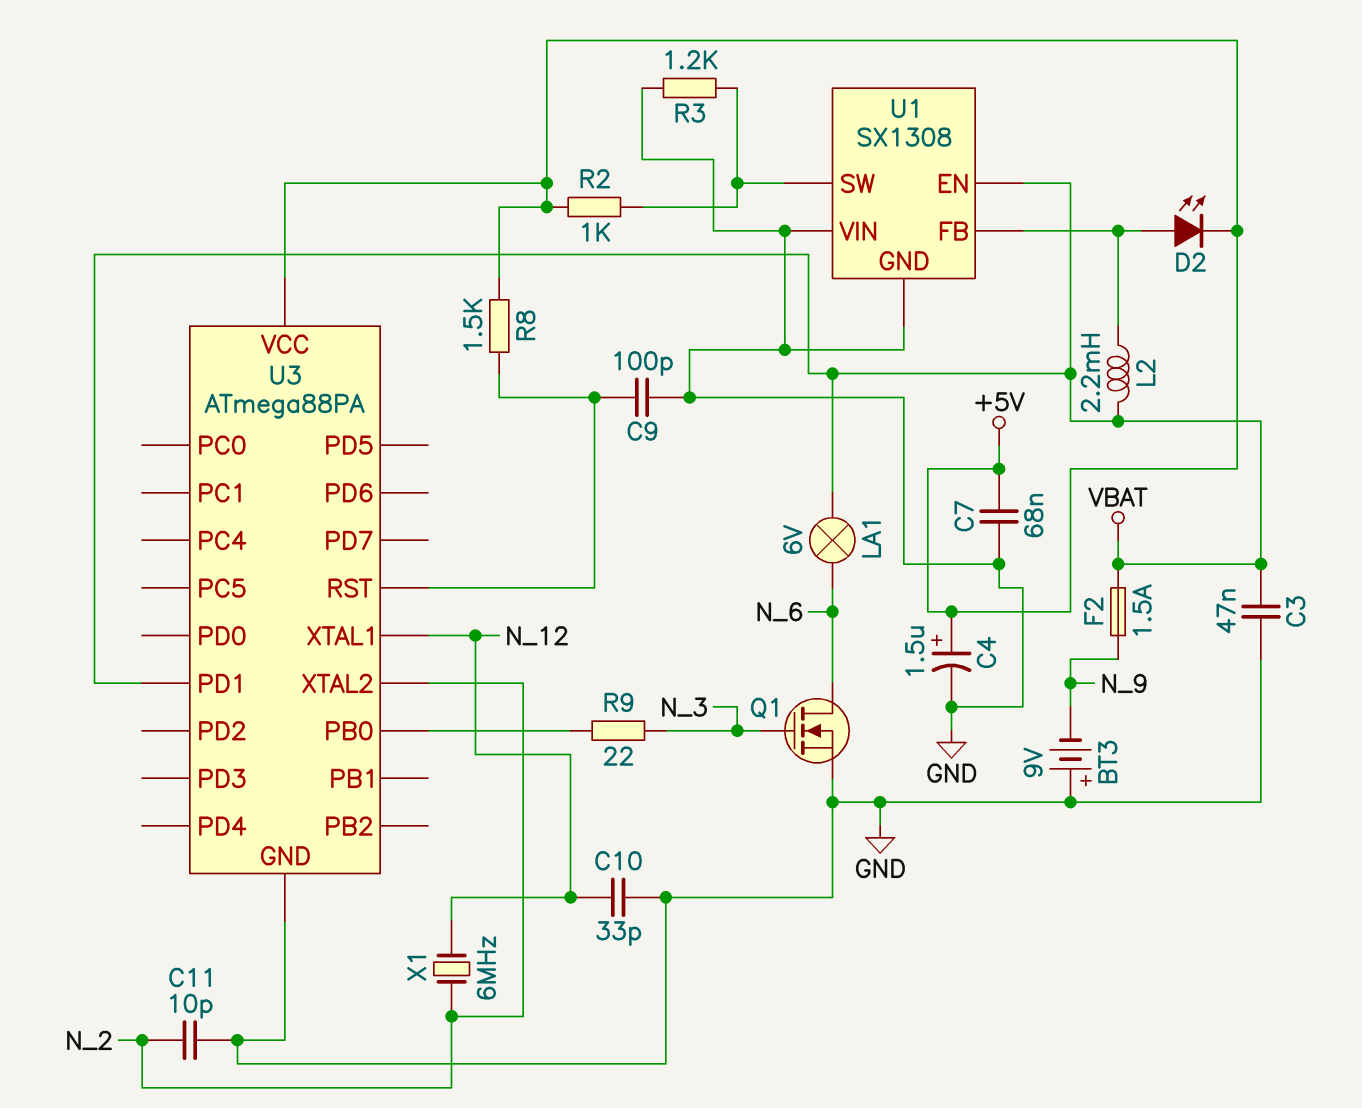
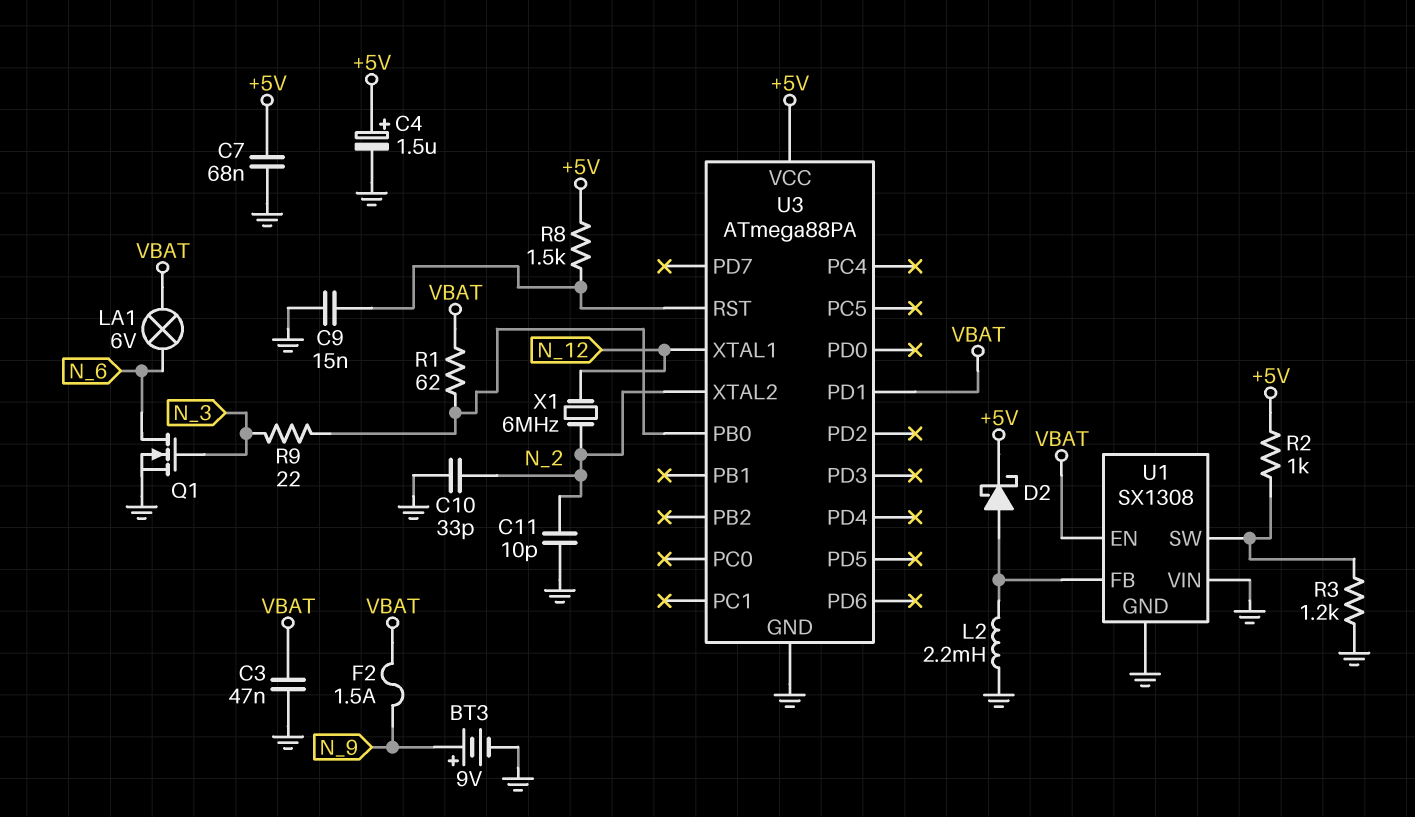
BT3: 9V (plus GND, minus N_9) -> 9V (plus N_9, minus GND)
C9: 100pF (GND, U3/RST) -> 15nF (GND, U3/RST)
C10: 33pF (GND, N_12) -> 33pF (GND, N_2)
D2: LED (A U1/FB, K +5V) -> schottky (A U1/FB, K +5V)
L2: 2.2mH (U1/FB, VBAT) -> 2.2mH (GND, U1/FB)
R1: none -> 62 (U3/PB0, VBAT)

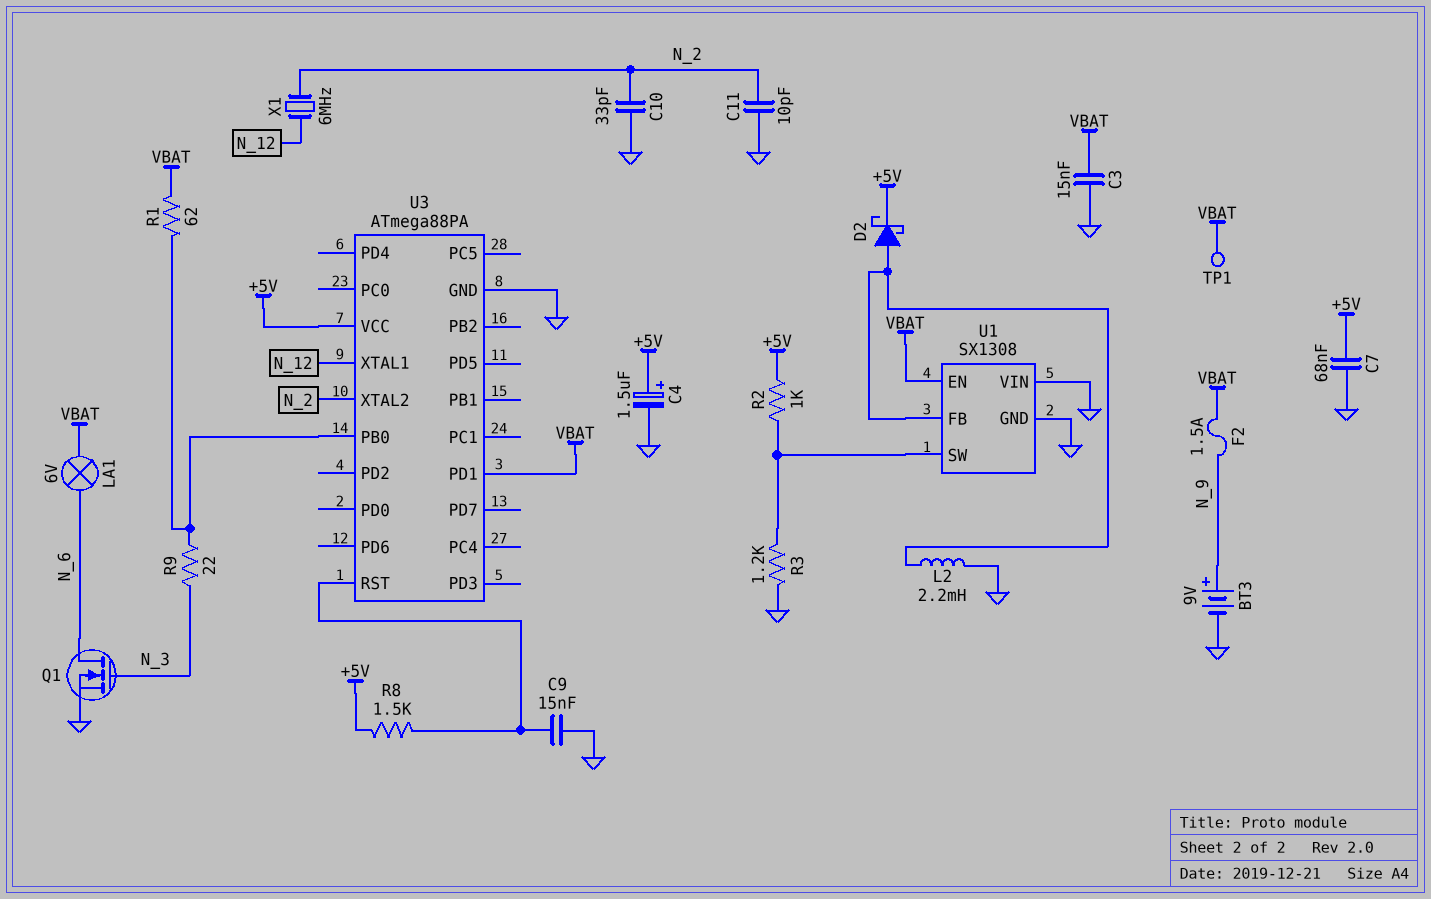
C3: 47nF (GND, VBAT) -> 15nF (GND, VBAT)
TP1: none -> test point (VBAT)

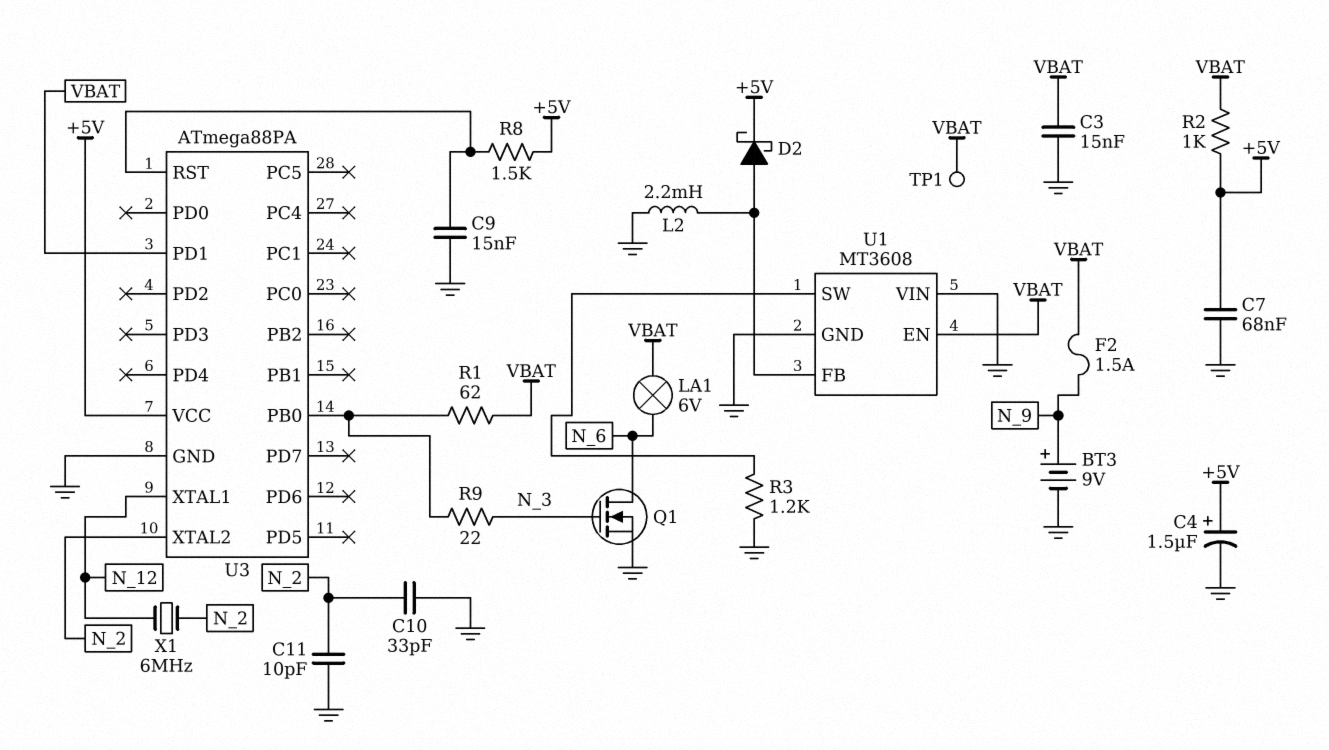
R2: 1k (+5V, U1/SW) -> 1k (+5V, VBAT)
U1: SX1308 -> MT3608

